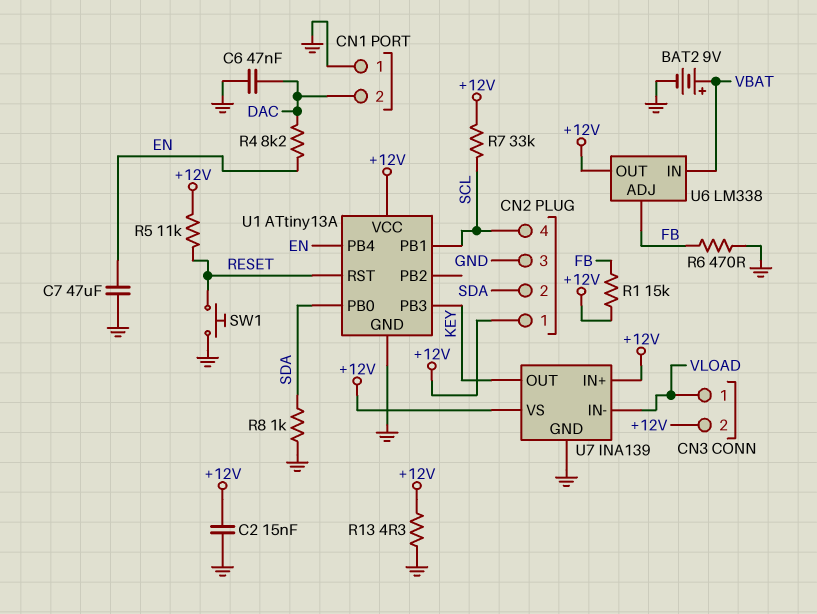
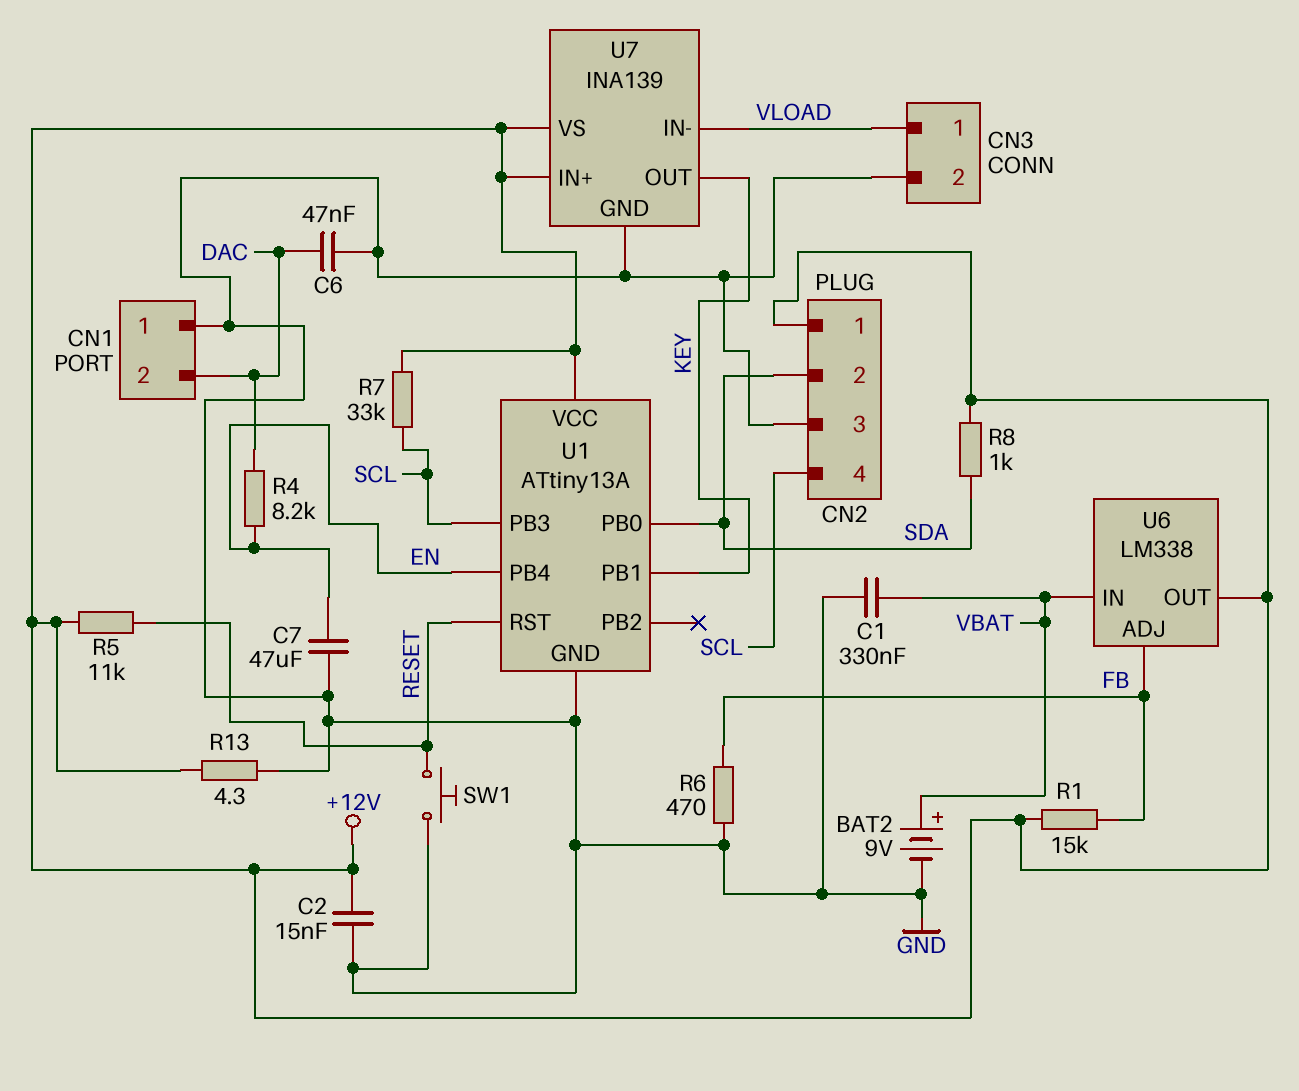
C1: none -> 330nF (GND, VBAT)
CN3 pin 2: +12V -> GND
R8: 1k (GND, SDA) -> 1k (+12V, SDA)
U1 pin PB1: SCL -> KEY
U1 pin PB3: KEY -> SCL

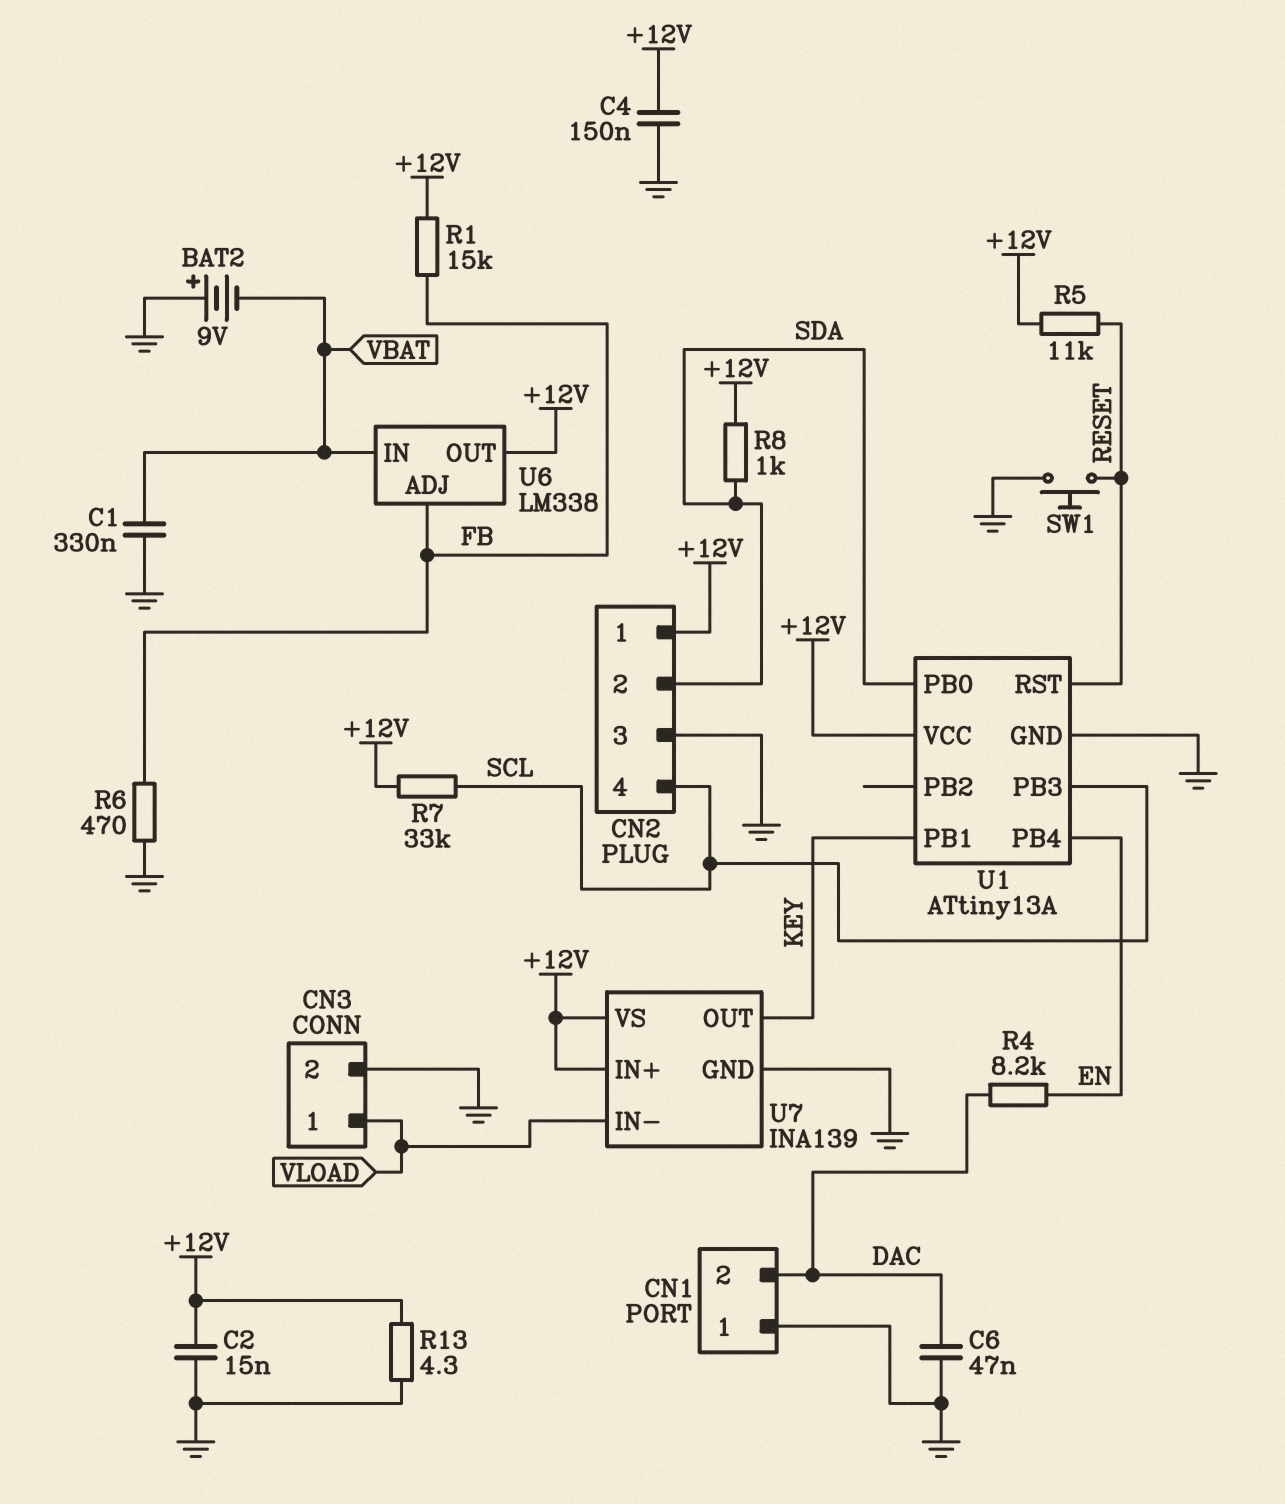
BAT2: 9V (plus VBAT, minus GND) -> 9V (plus GND, minus VBAT)
C4: none -> 150nF (+12V, GND)
C7: 47uF (EN, GND) -> none

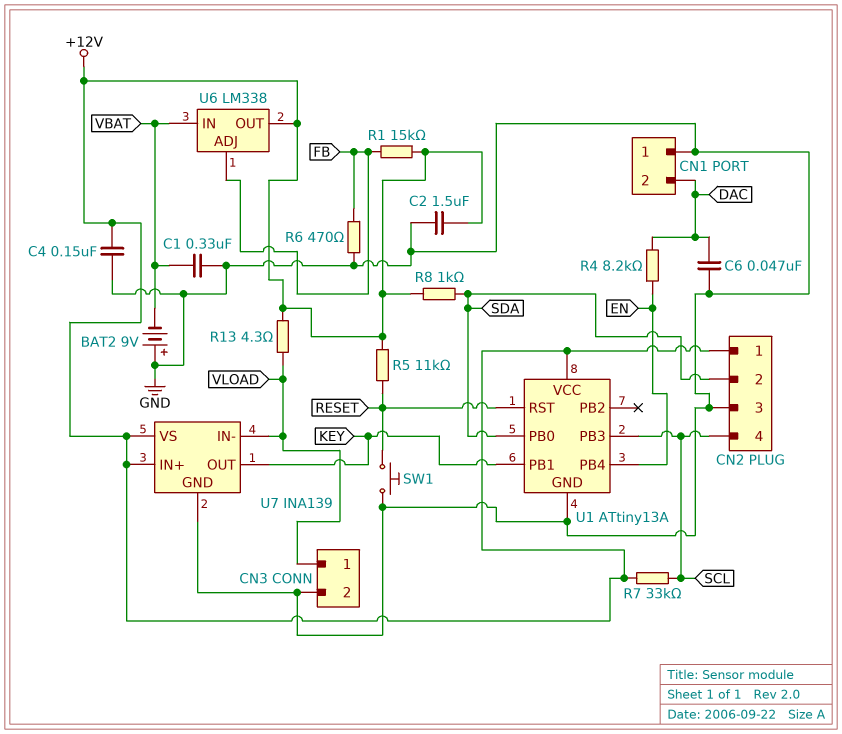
C2: 15nF (+12V, GND) -> 1.5uF (+12V, GND)
R13: 4.3 (+12V, GND) -> 4.3 (+12V, VLOAD)

